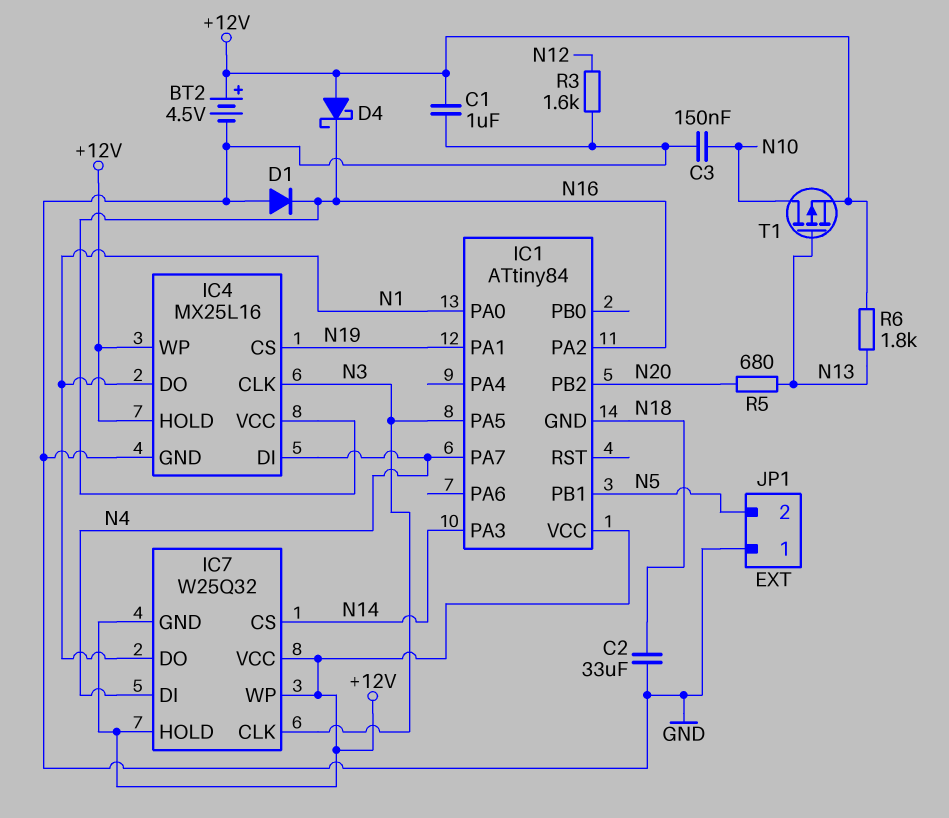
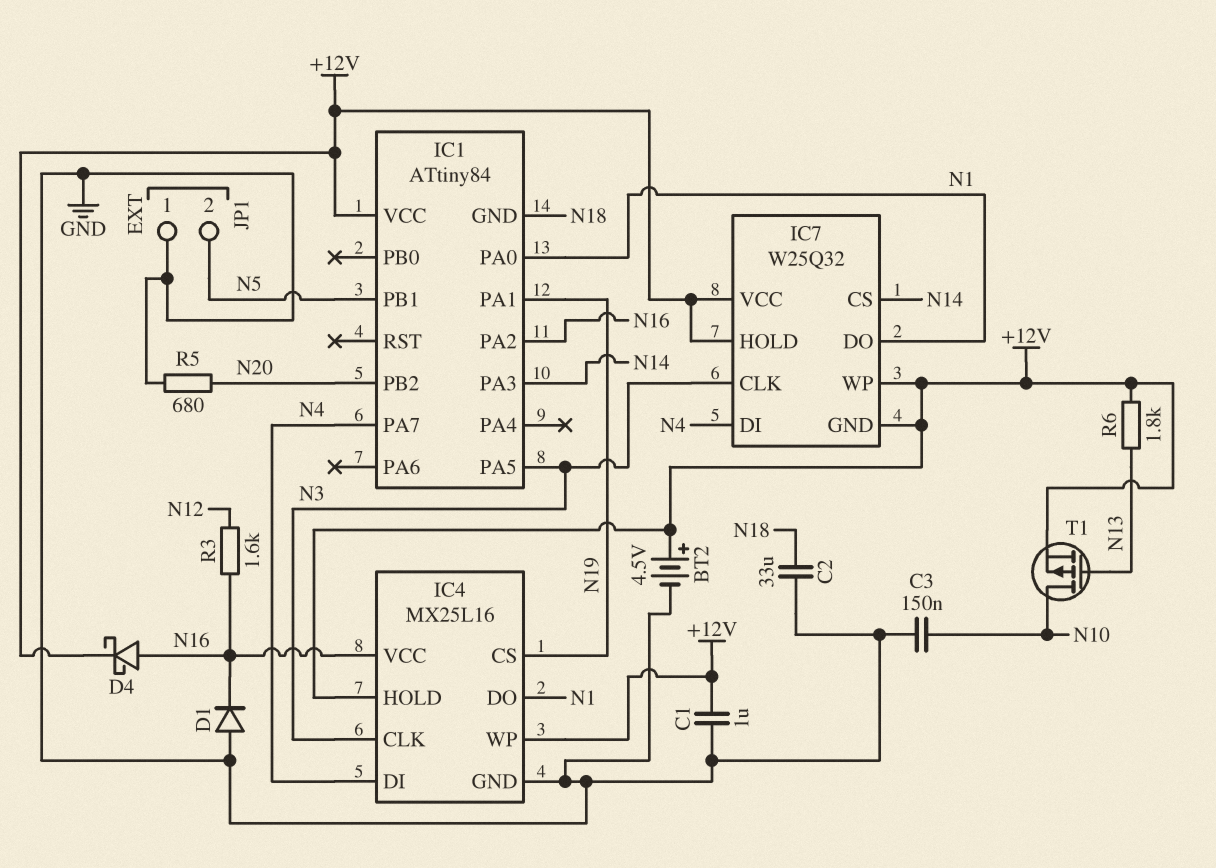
D4: schottky (A +12V, K N16) -> schottky (A N16, K +12V)
R3: 1.6k (GND, N12) -> 1.6k (N12, N16)
R5: 680 (N13, N20) -> 680 (GND, N20)

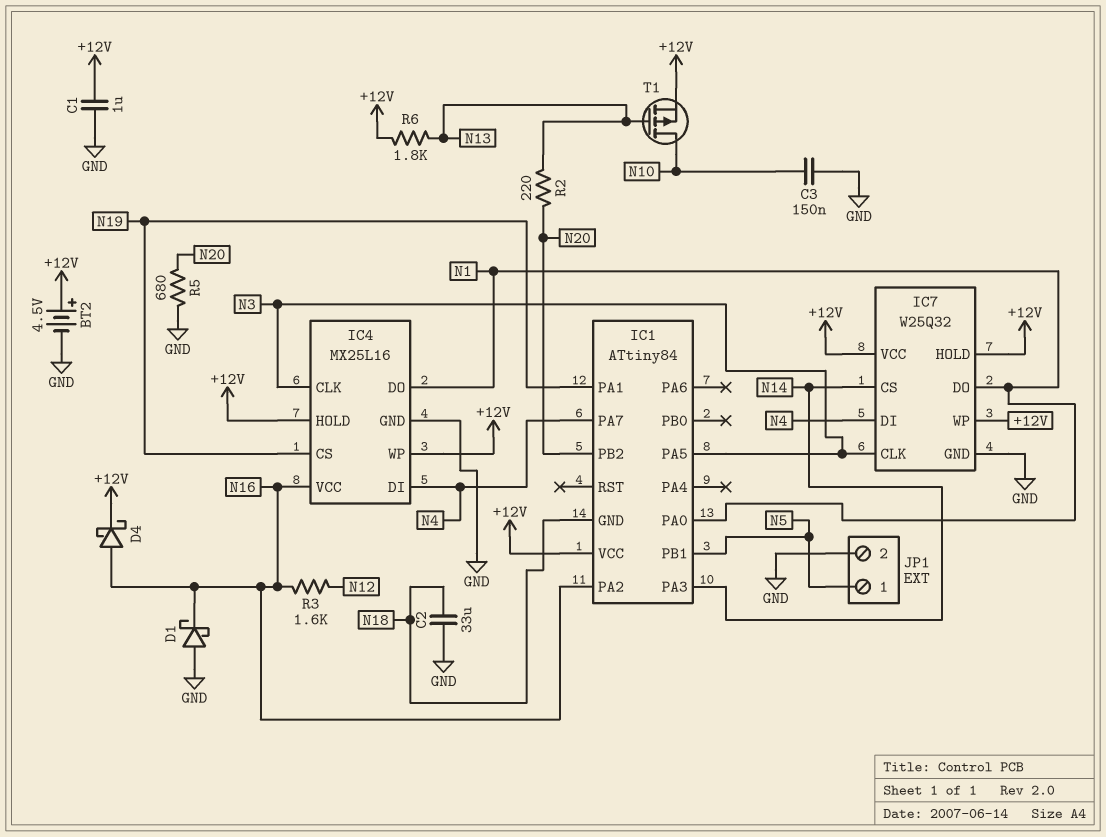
D1: diode (A GND, K N16) -> schottky (A GND, K N16)
IC7 pin GND: +12V -> GND
JP1 pin 1: GND -> N5
JP1 pin 2: N5 -> GND
R2: none -> 220 (N13, N20)

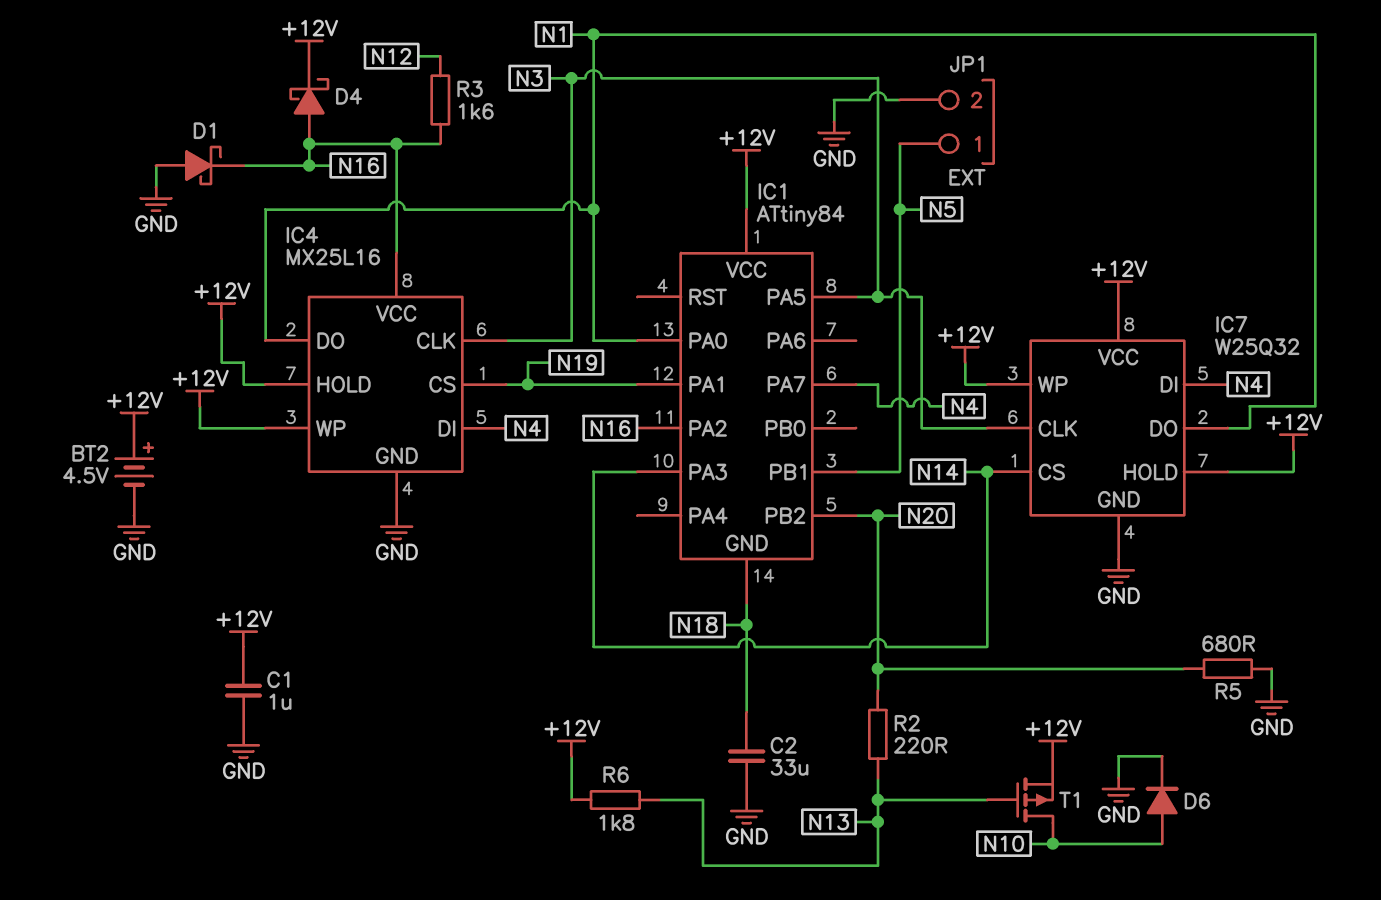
C3: 150nF (GND, N10) -> none
D6: none -> diode (A N10, K GND)

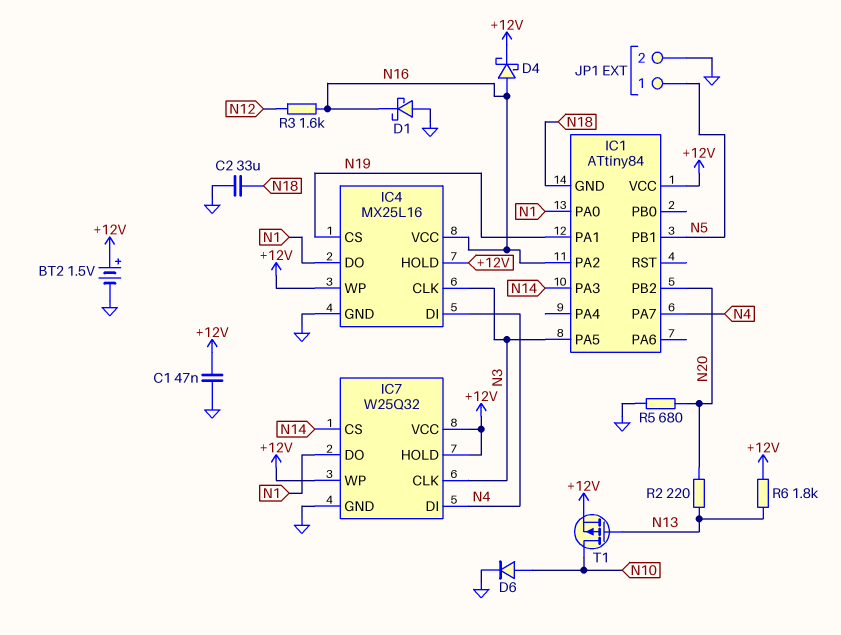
BT2: 4.5V (plus +12V, minus GND) -> 1.5V (plus +12V, minus GND)
C1: 1uF (+12V, GND) -> 47nF (+12V, GND)

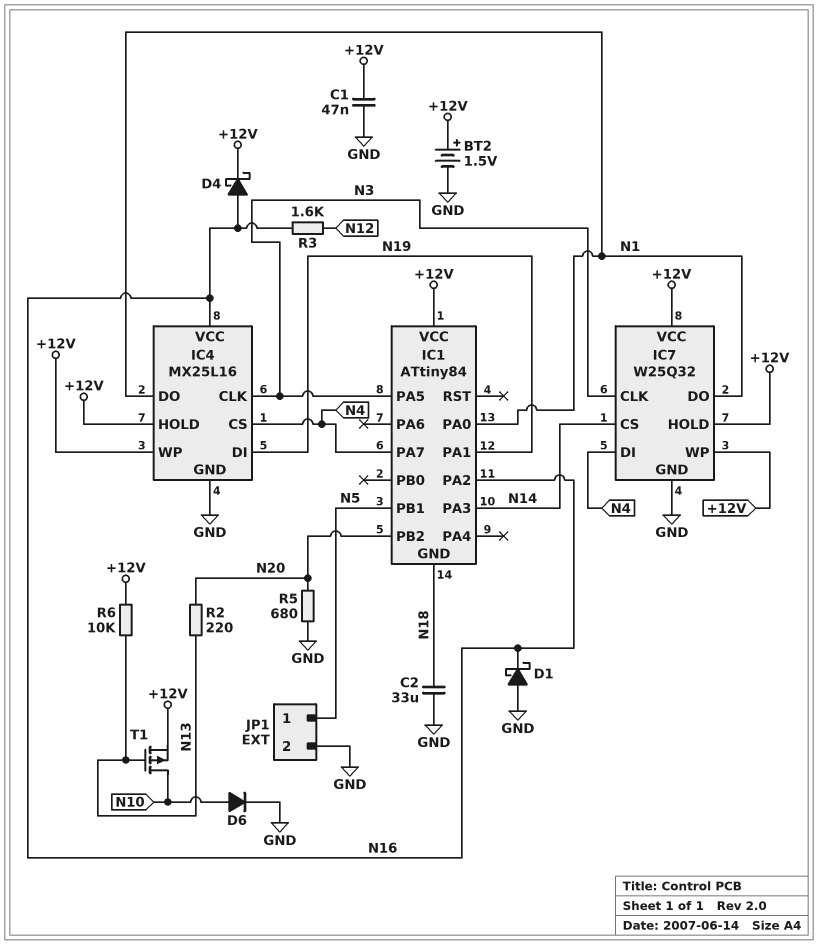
IC4 pin CS: N19 -> N4
IC4 pin DI: N4 -> N19
R6: 1.8k (+12V, N13) -> 10k (+12V, N13)

